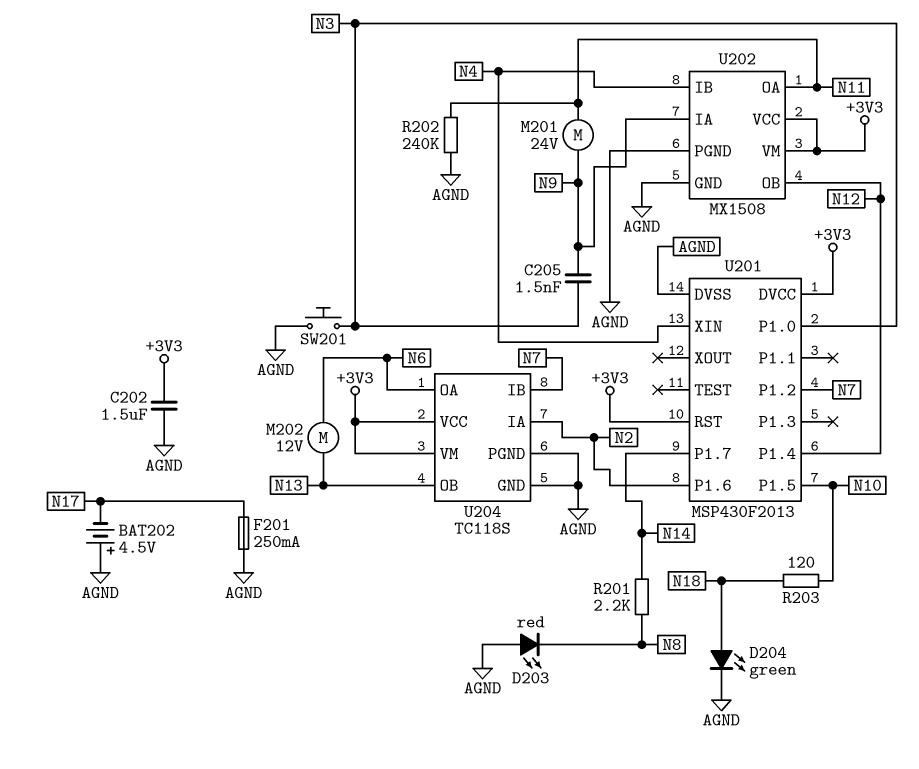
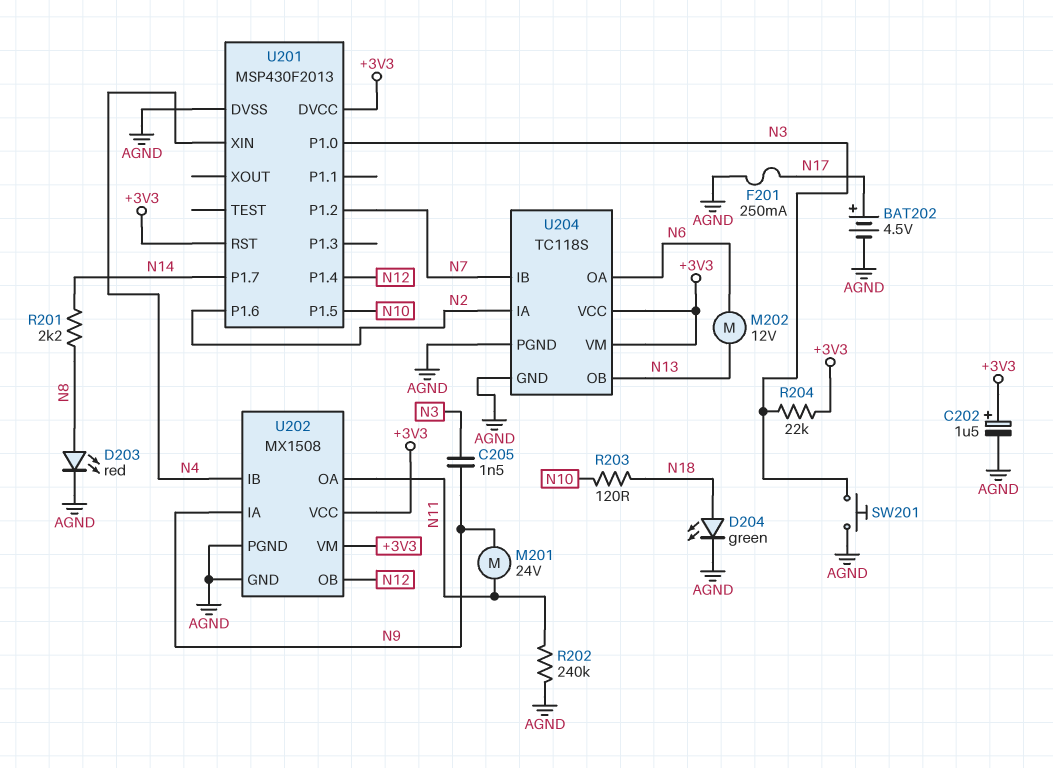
BAT202: 4.5V (plus AGND, minus N17) -> 4.5V (plus N17, minus AGND)
C202: 1.5uF (+3V3, AGND) -> 1.5uF (plus +3V3, minus AGND)
D203: LED red (A AGND, K N8) -> LED red (A N8, K AGND)
R204: none -> 22k (+3V3, N3)

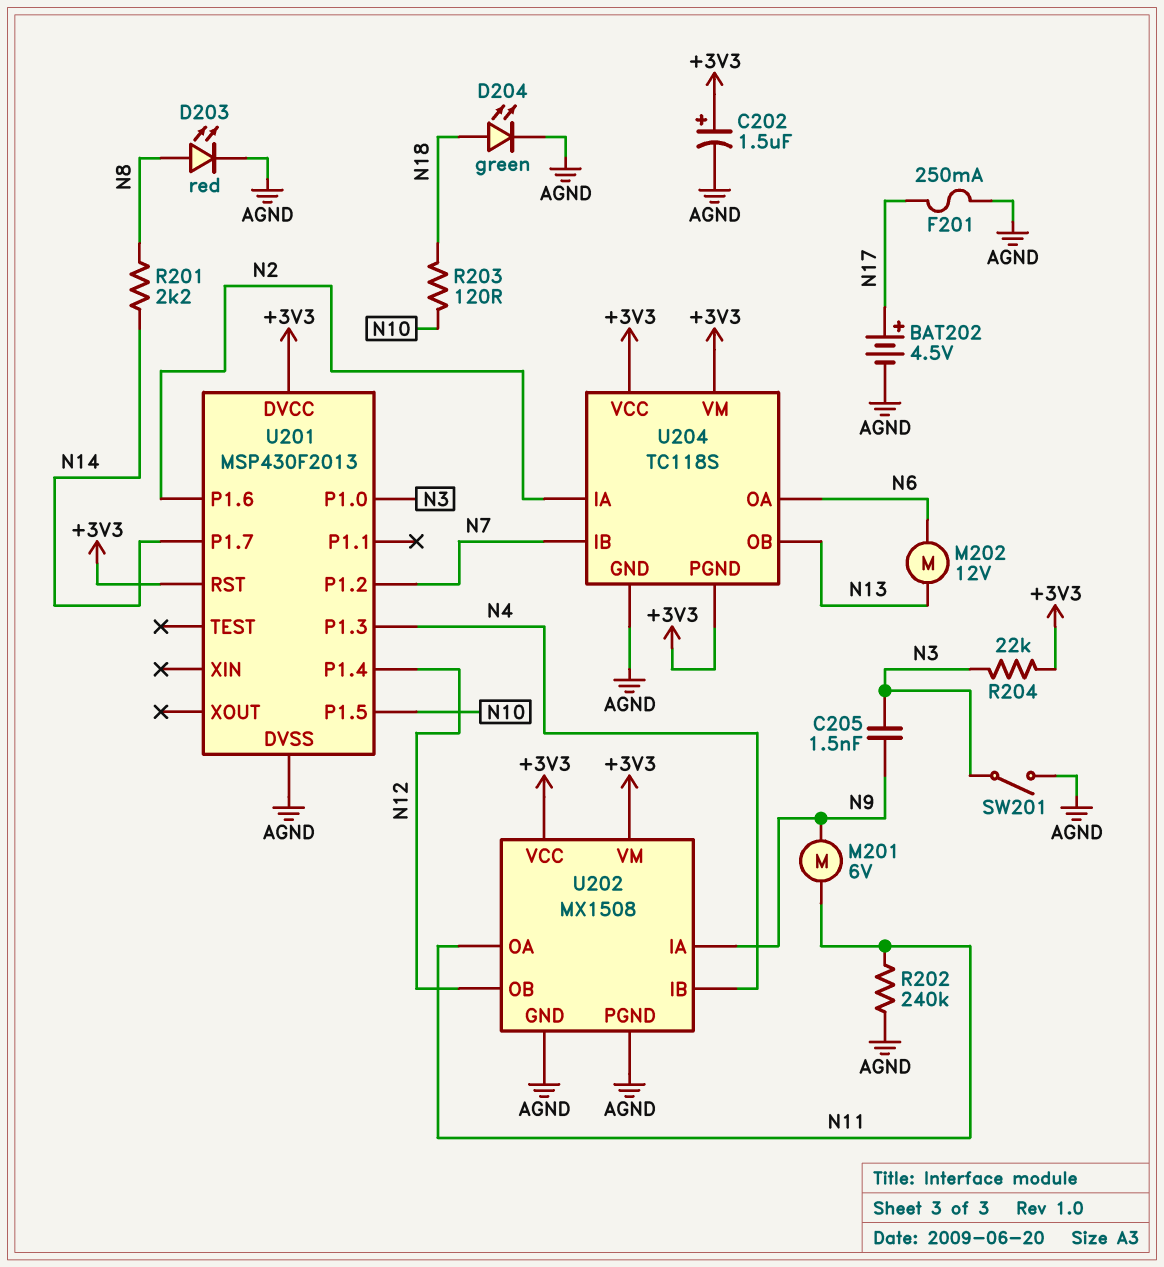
M201: motor 24V (N9, N11) -> motor 6V (N9, N11)
SW201: button (AGND, N3) -> switch (AGND, N3)
U201 pin P1.3: none -> N4
U201 pin XIN: N4 -> none
U204 pin PGND: AGND -> +3V3

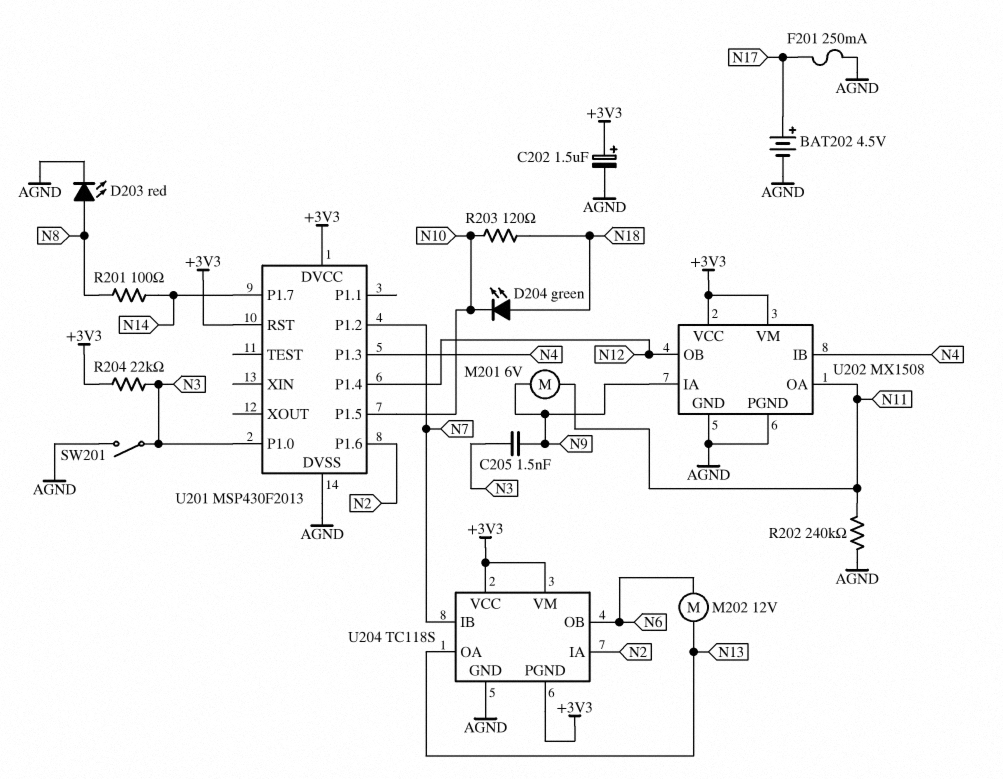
D204: LED green (A N18, K AGND) -> LED green (A N18, K N10)
R201: 2.2k (N8, N14) -> 100 (N8, N14)
U204 pin OA: N6 -> N13
U204 pin OB: N13 -> N6

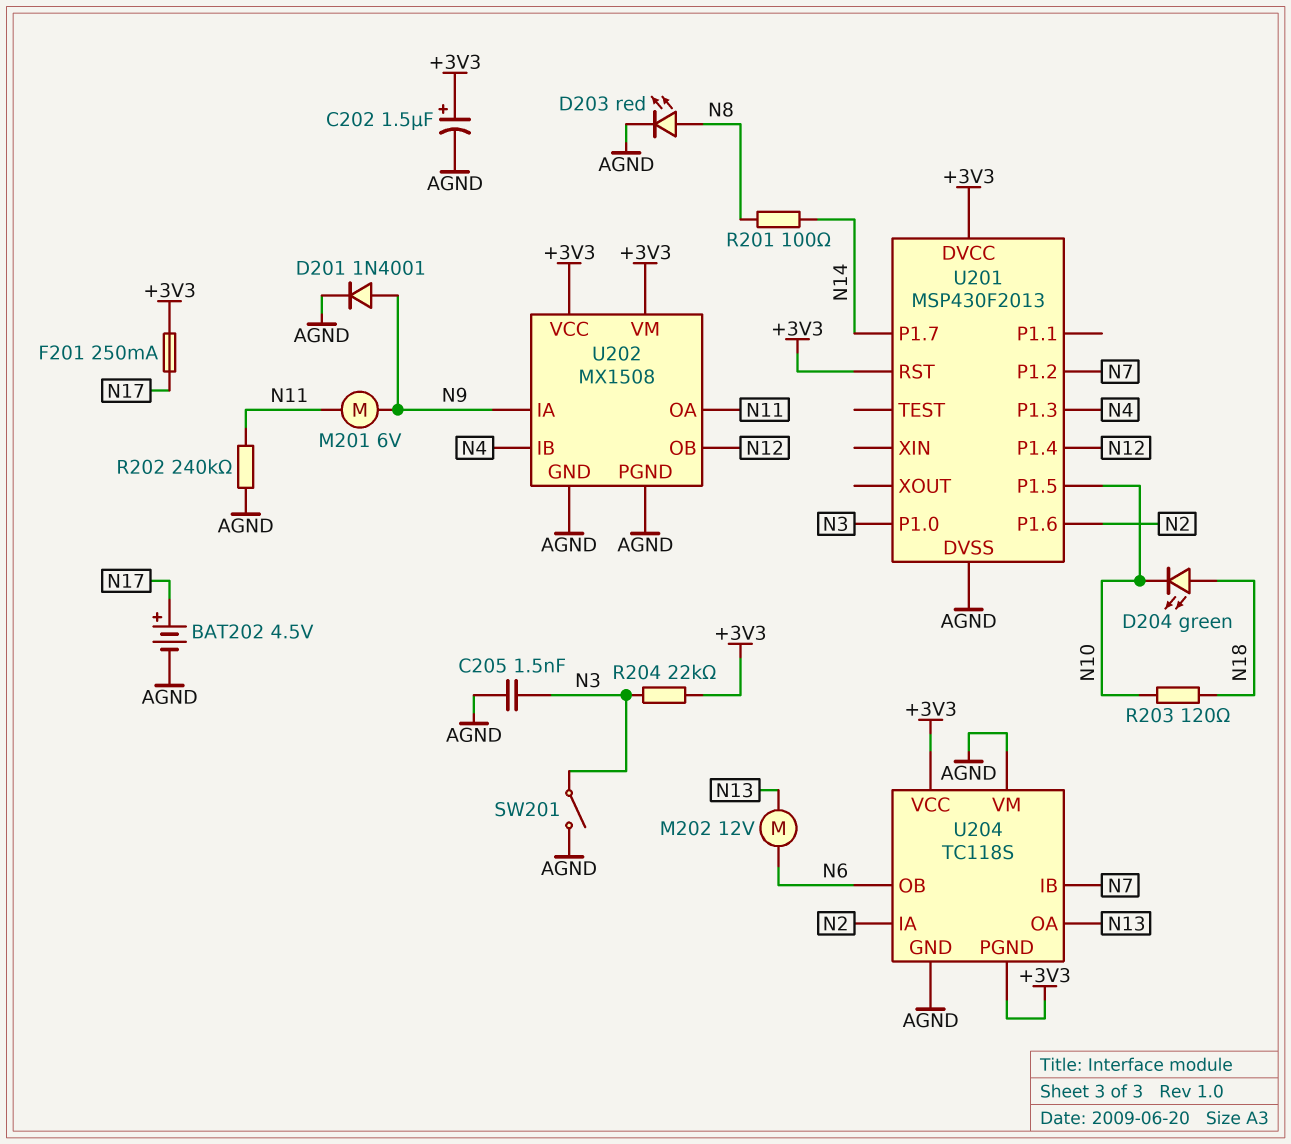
C205: 1.5nF (N3, N9) -> 1.5nF (AGND, N3)
D201: none -> diode 1N4001 (A N9, K AGND)
F201: 250mA (AGND, N17) -> 250mA (+3V3, N17)
U204 pin VM: +3V3 -> AGND

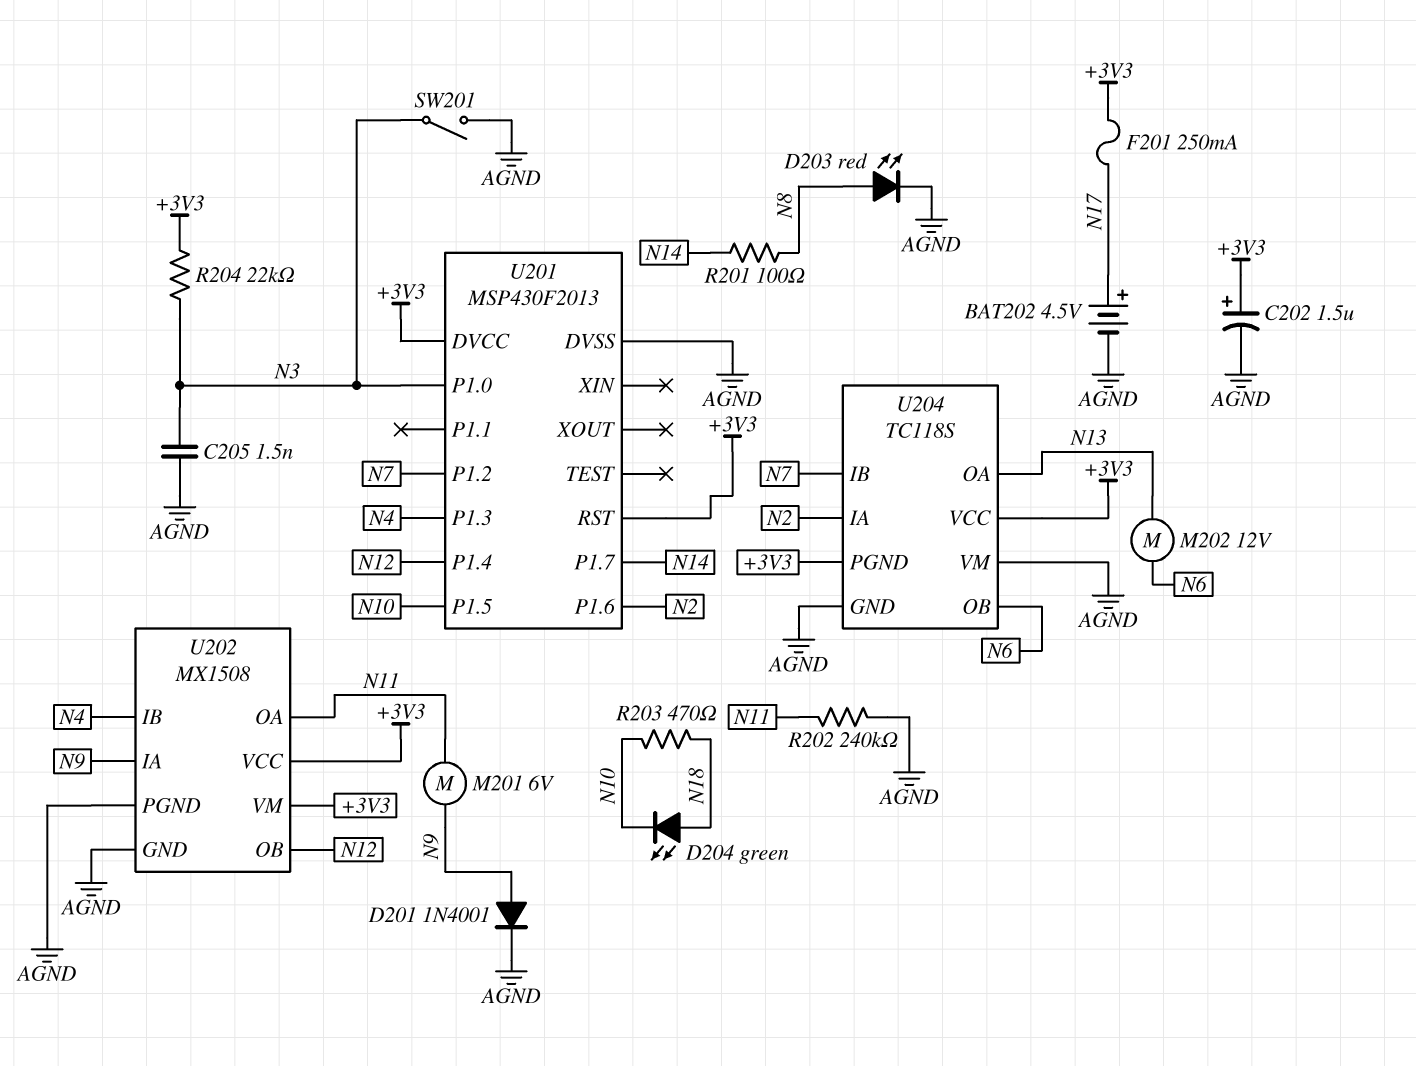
R203: 120 (N10, N18) -> 470 (N10, N18)

